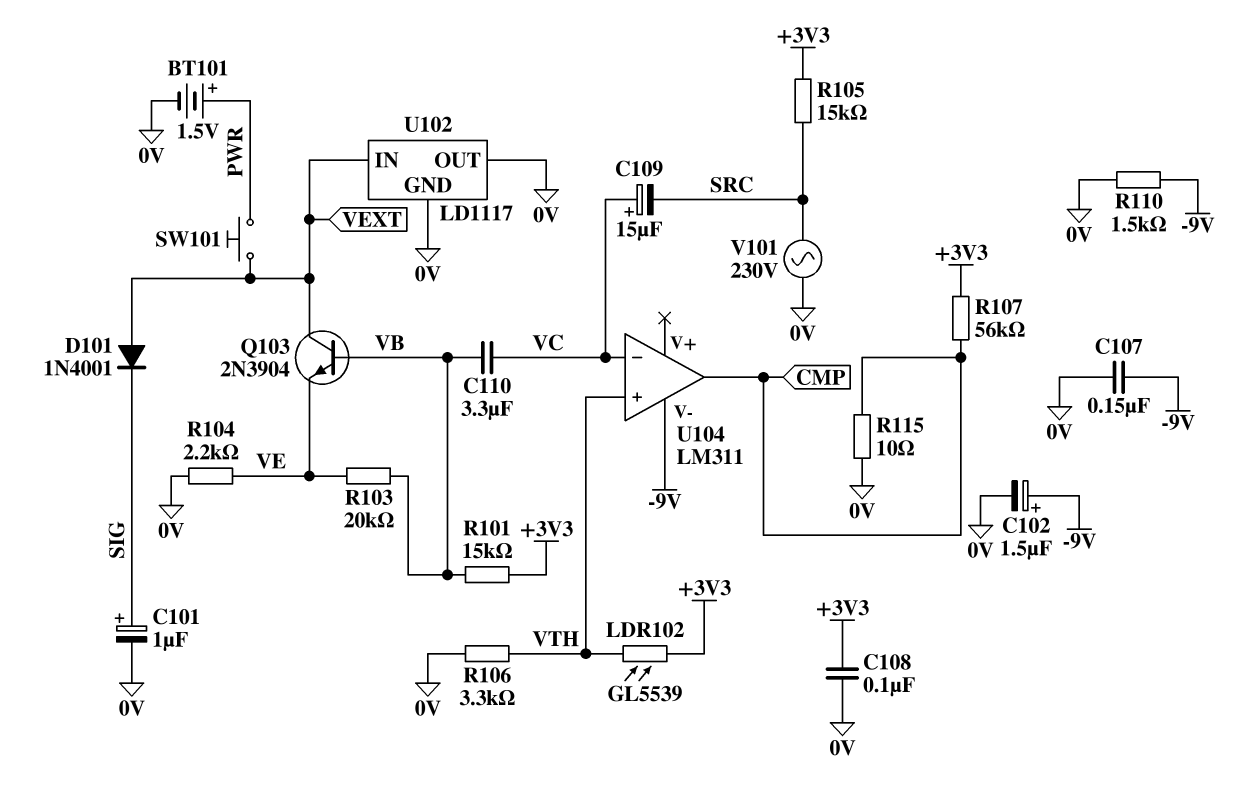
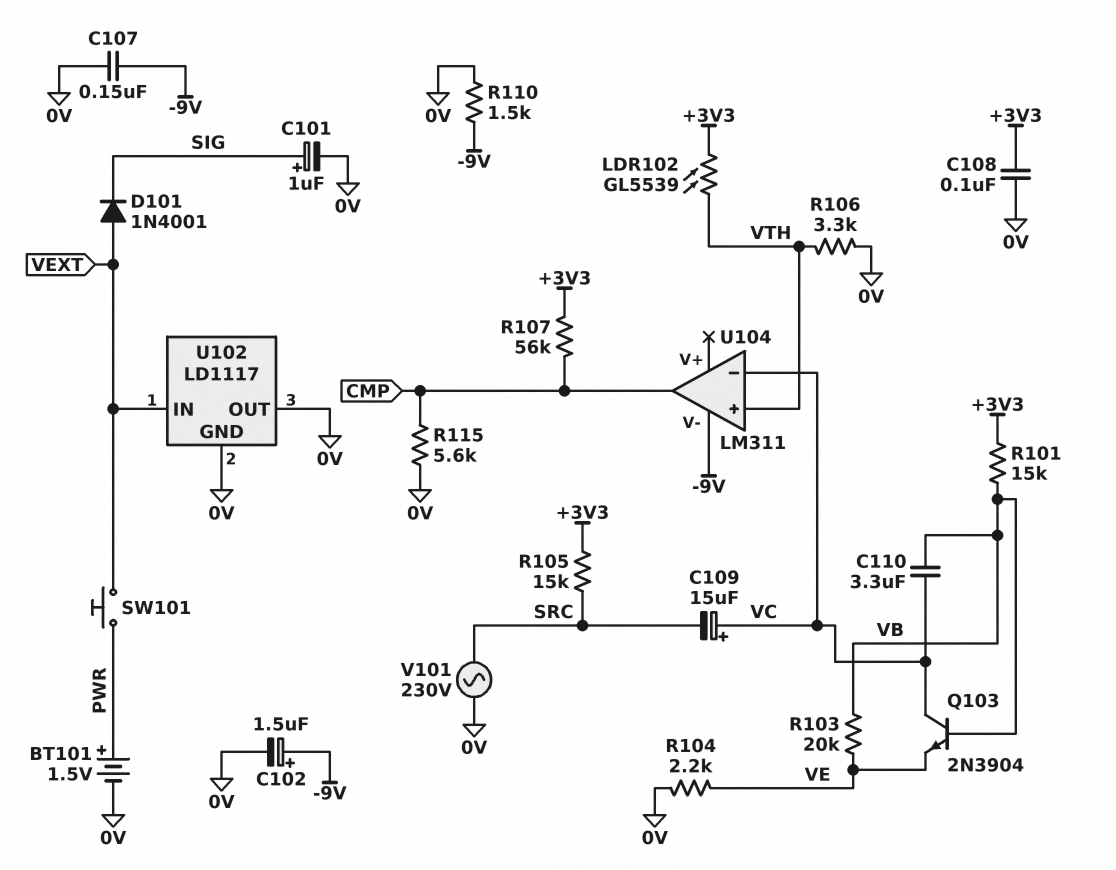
Q103: NPN 2N3904 (B VB, C VEXT, E VE) -> NPN 2N3904 (B VB, C VC, E VE)
R115: 10 (0V, CMP) -> 5.6k (0V, CMP)

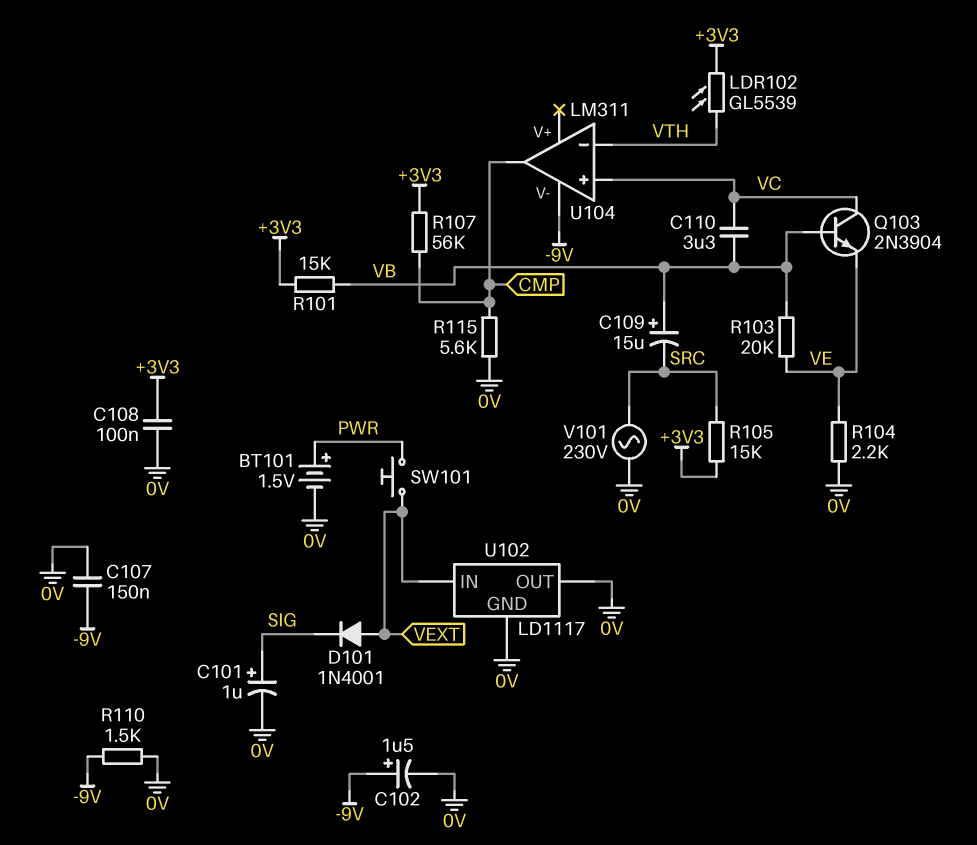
C109: 15uF (plus VC, minus SRC) -> 15uF (plus VB, minus SRC)
R106: 3.3k (0V, VTH) -> none
U104 pin in+: VTH -> VC
U104 pin in-: VC -> VTH

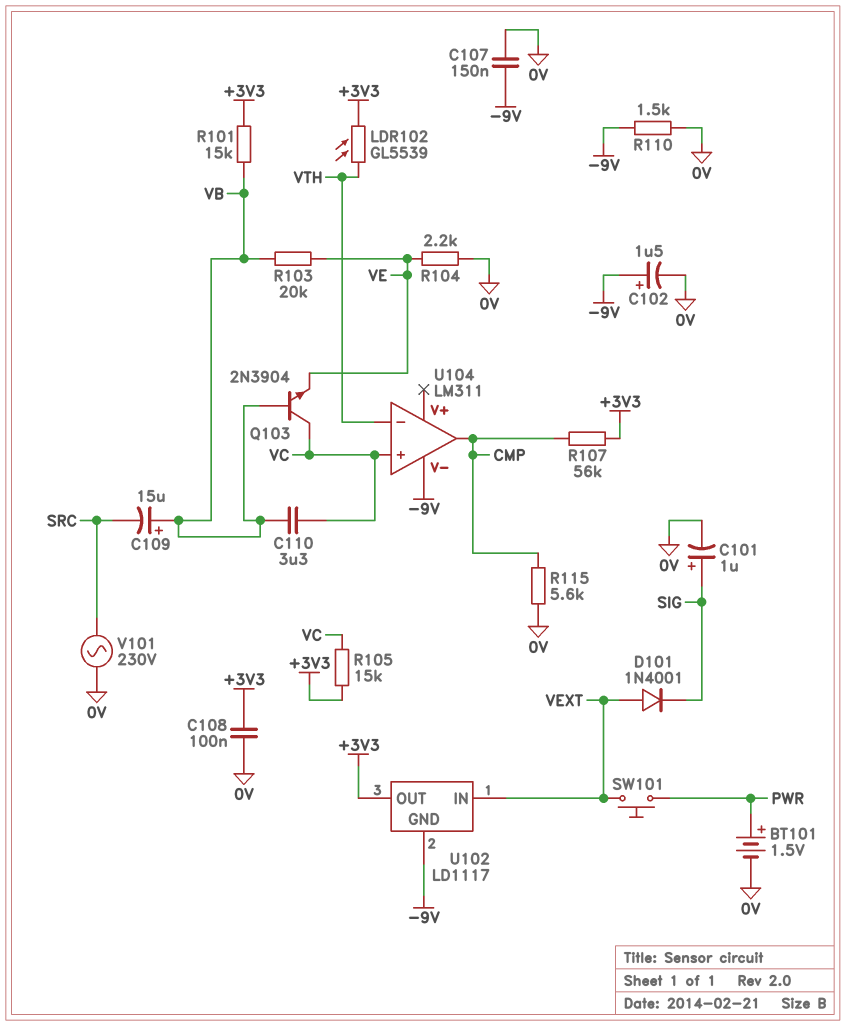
R105: 15k (+3V3, SRC) -> 15k (+3V3, VC)
U102 pin GND: 0V -> -9V
U102 pin OUT: 0V -> +3V3

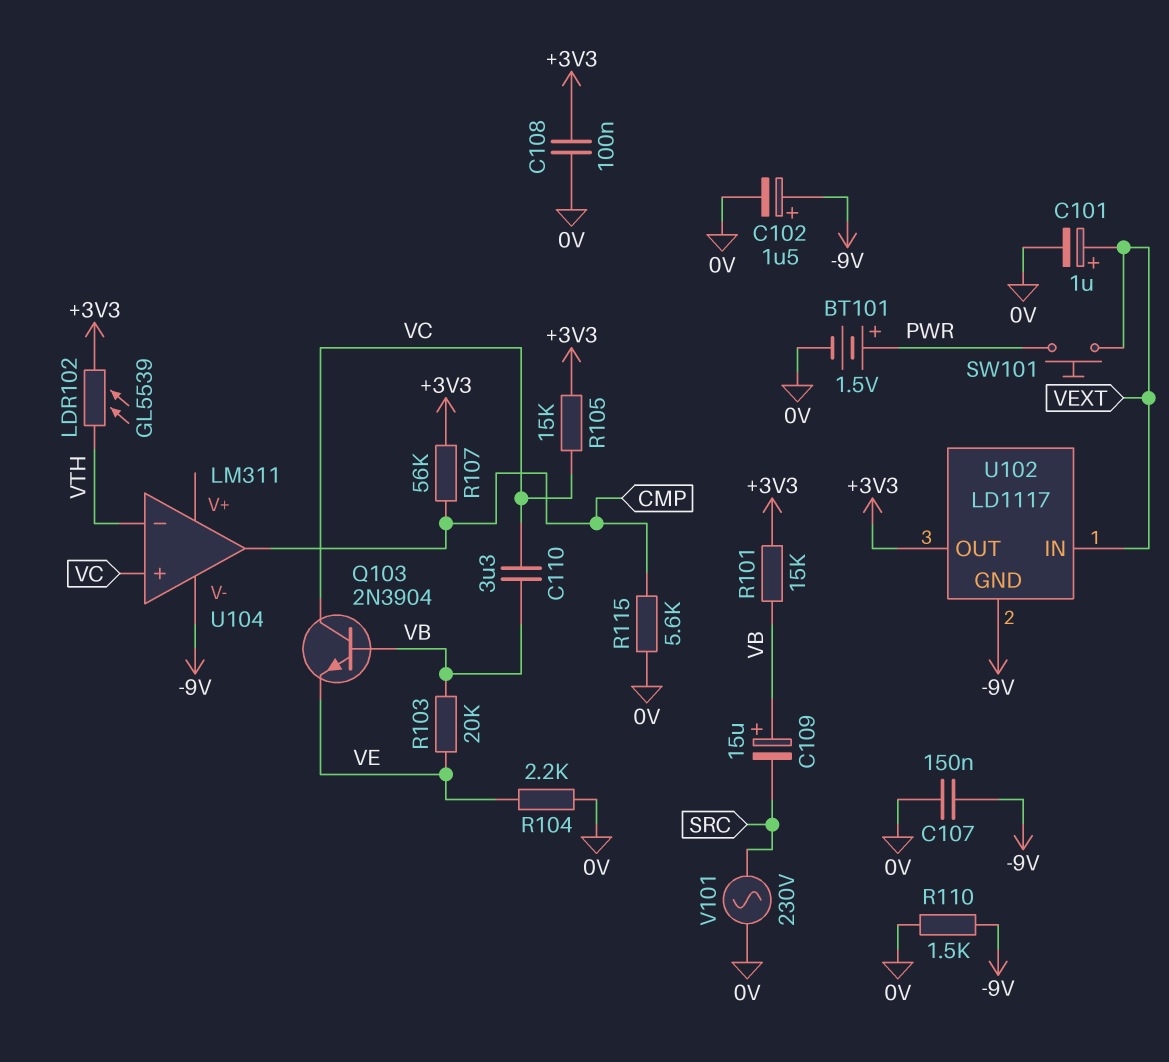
C101: 1uF (plus SIG, minus 0V) -> 1uF (plus VEXT, minus 0V)
D101: diode 1N4001 (A VEXT, K SIG) -> none

